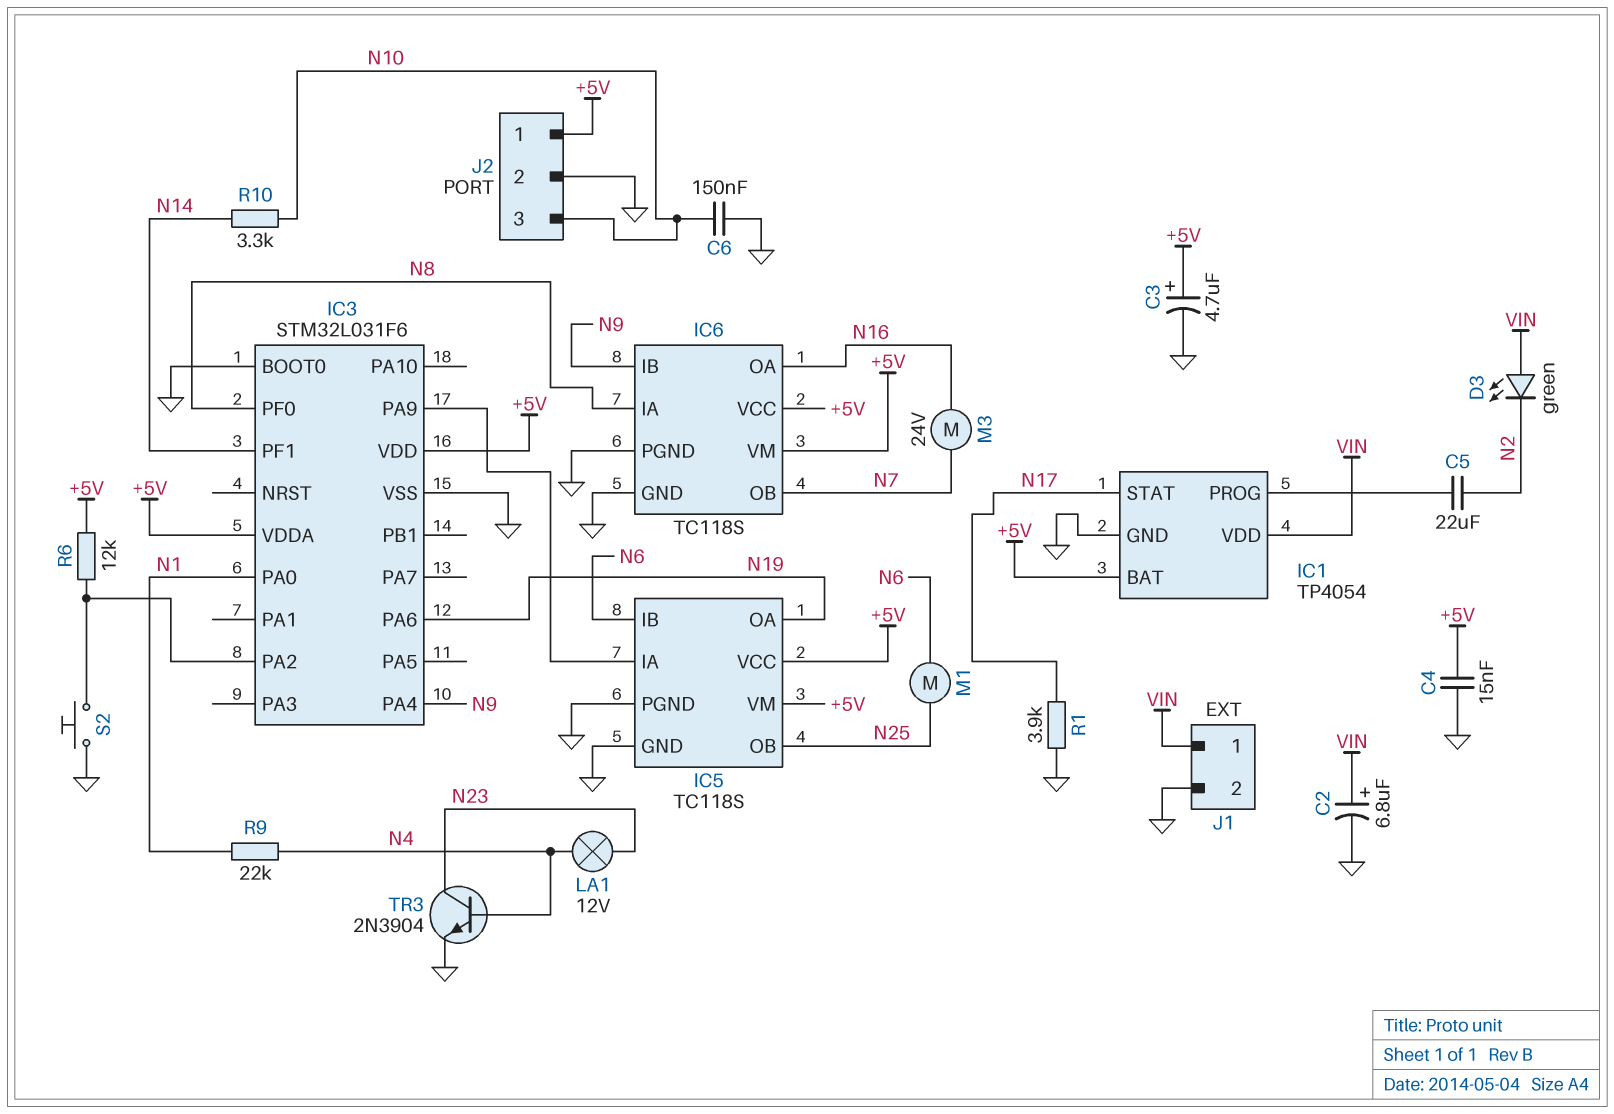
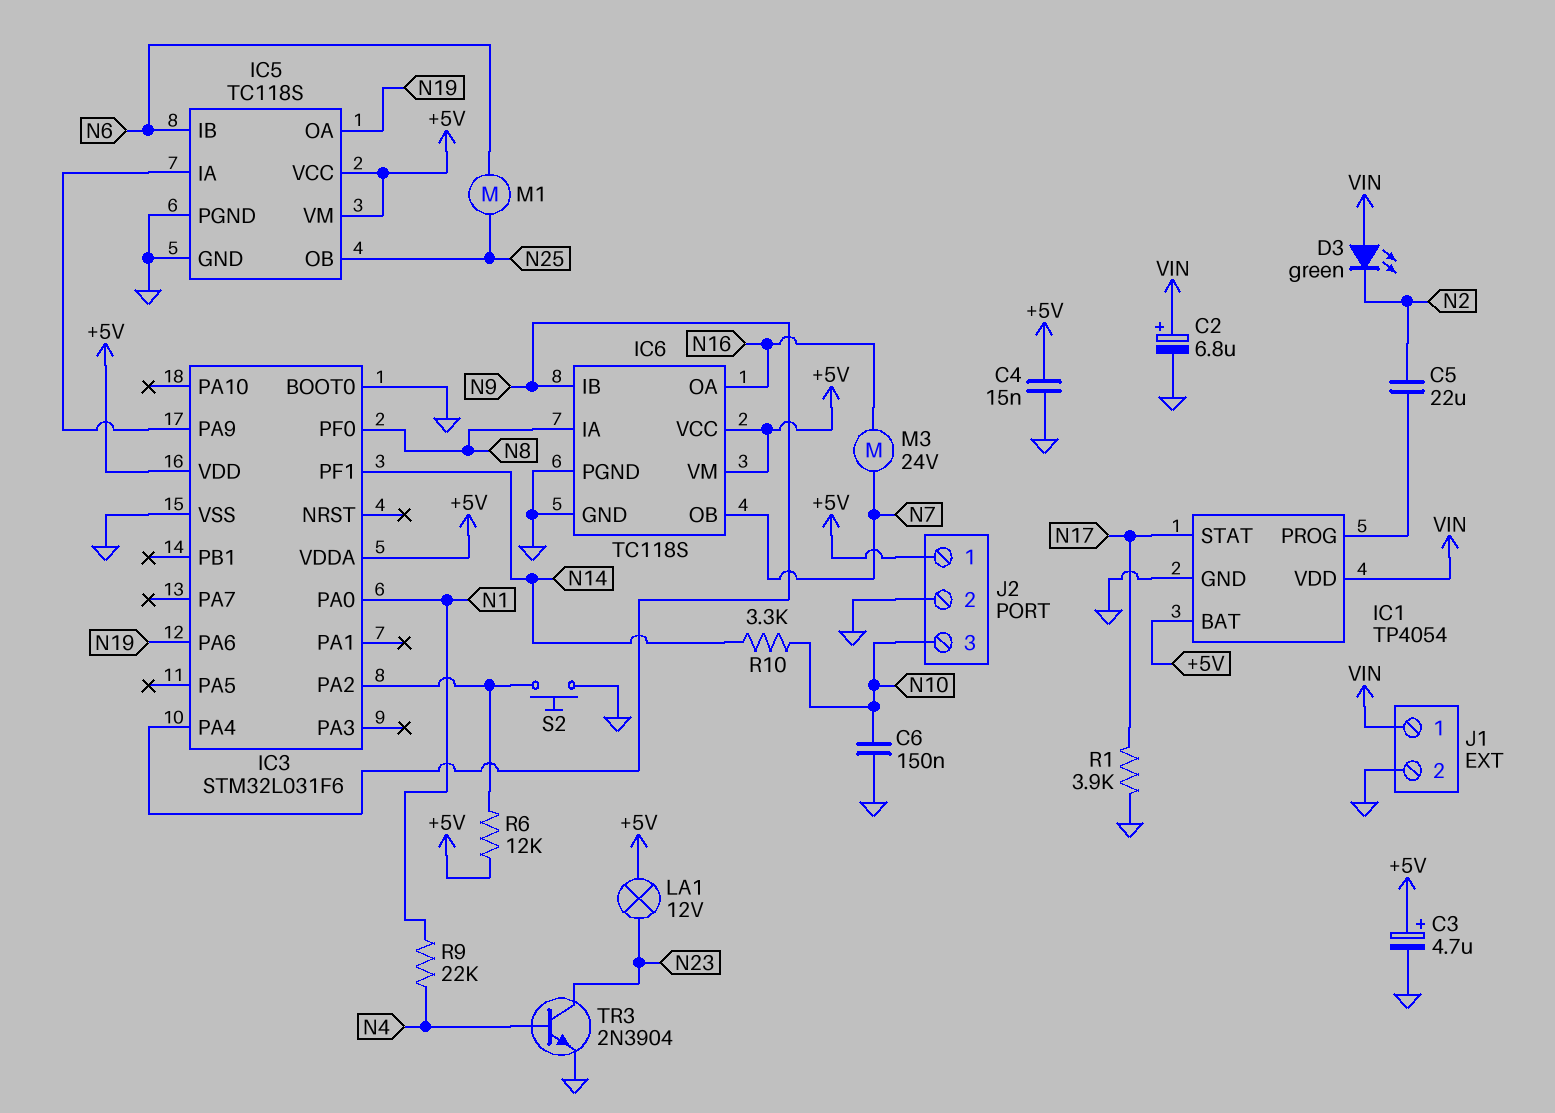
LA1: lamp 12V (N4, N23) -> lamp 12V (+5V, N23)

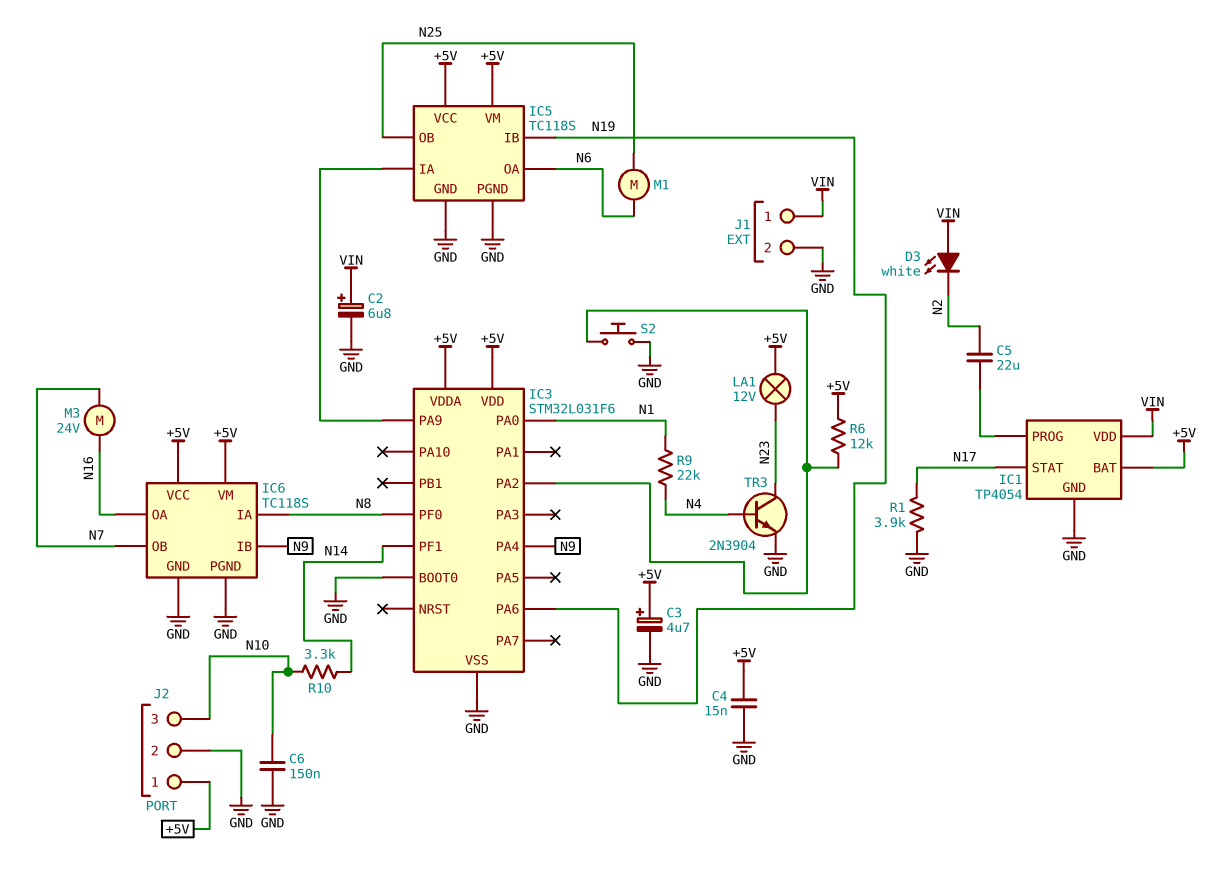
D3: LED green (A VIN, K N2) -> LED white (A VIN, K N2)
IC5 pin IB: N6 -> N19
IC5 pin OA: N19 -> N6

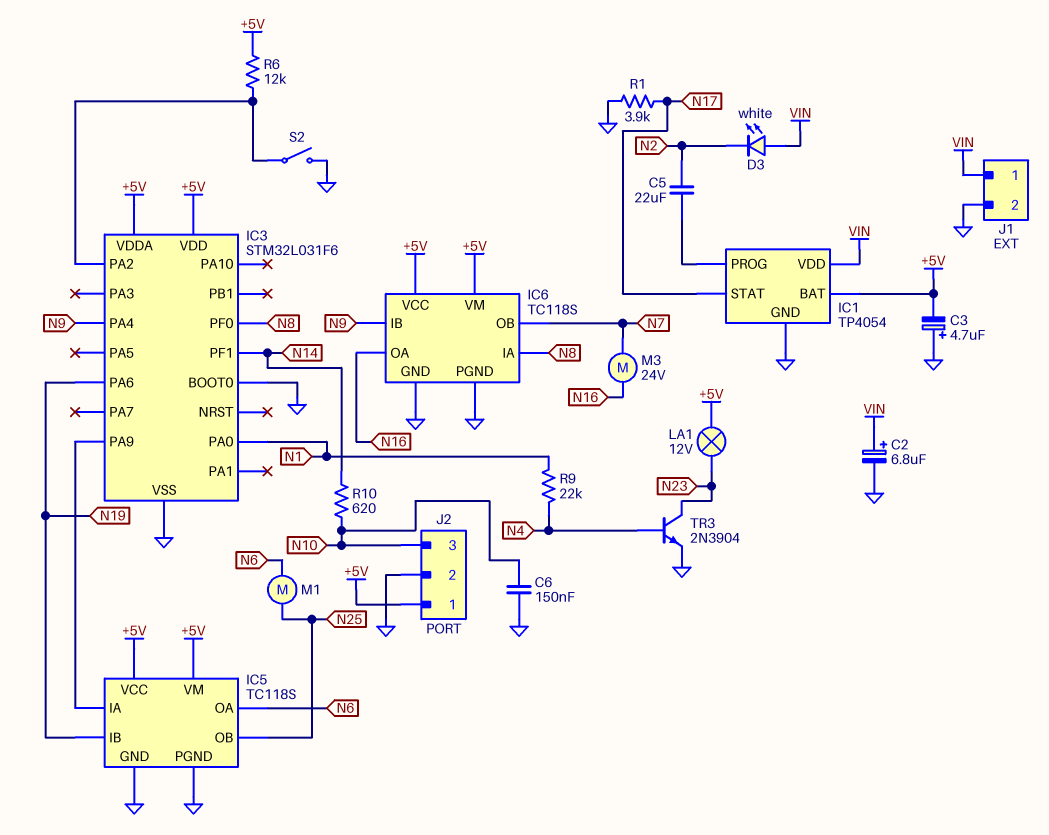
C3: 4.7uF (plus +5V, minus GND) -> 4.7uF (plus GND, minus +5V)
C4: 15nF (+5V, GND) -> none
R10: 3.3k (N10, N14) -> 620 (N10, N14)
S2: button (GND, IC3/PA2) -> switch (GND, IC3/PA2)

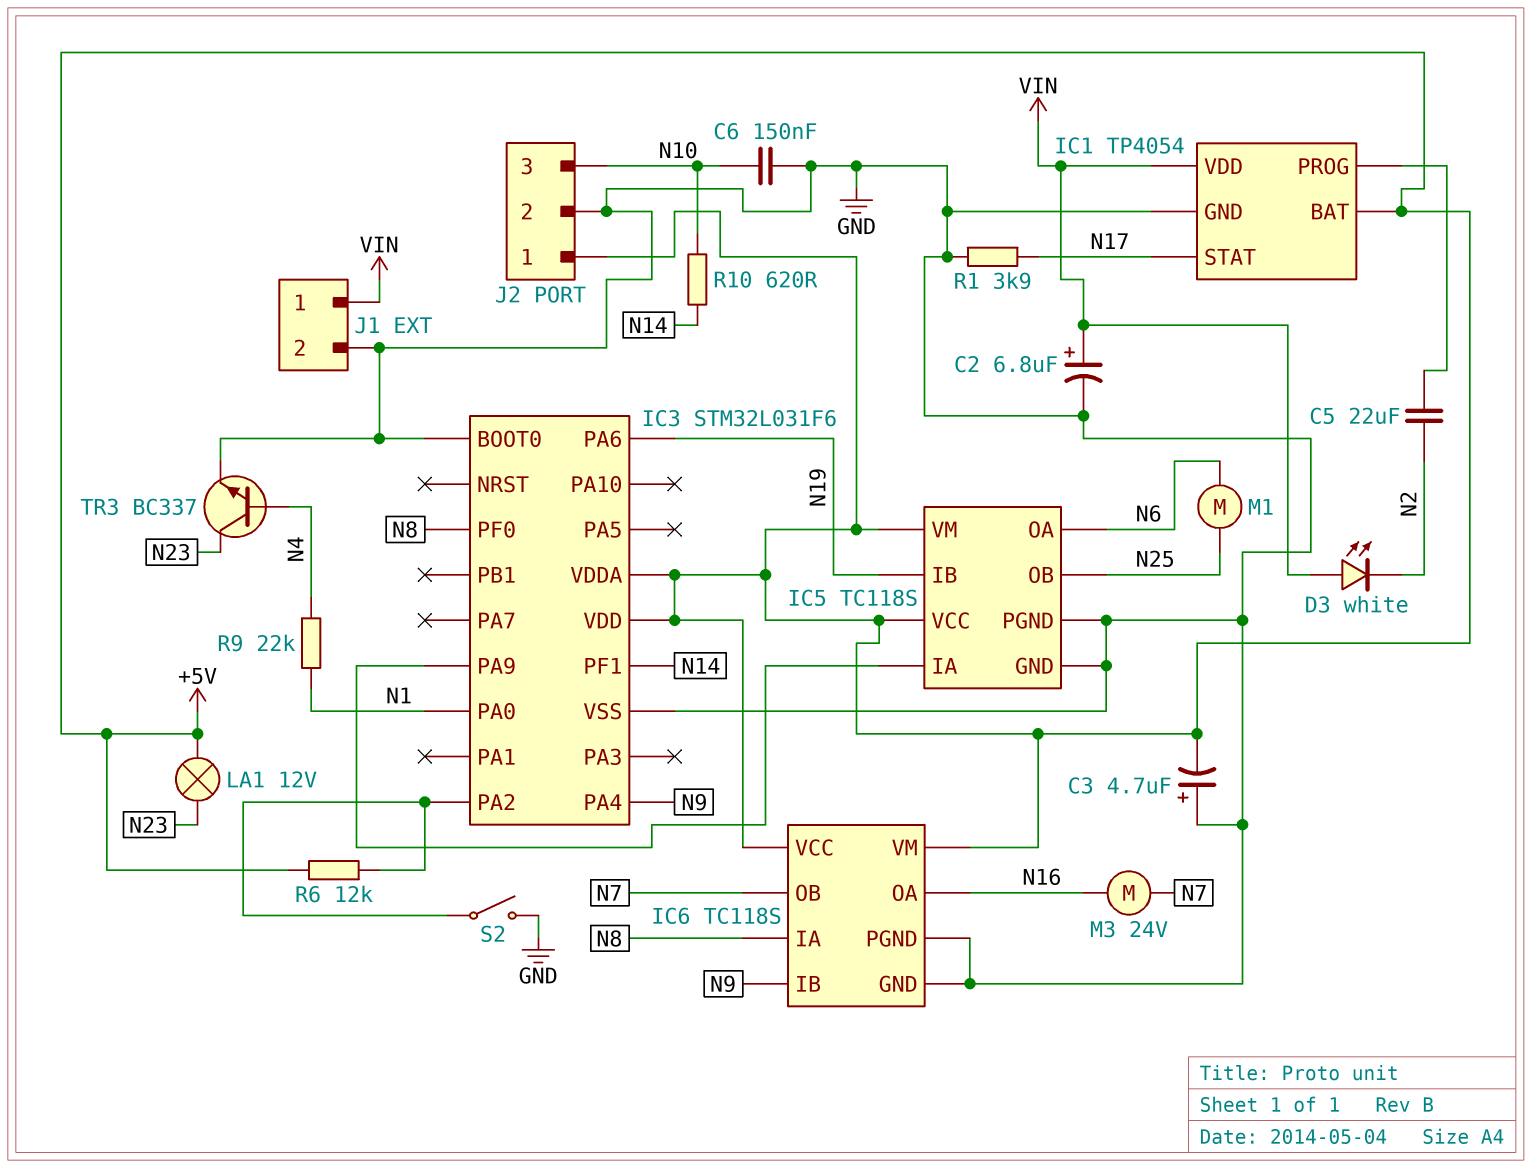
TR3: NPN 2N3904 (B N4, C N23, E GND) -> NPN BC337 (B N4, C N23, E GND)

